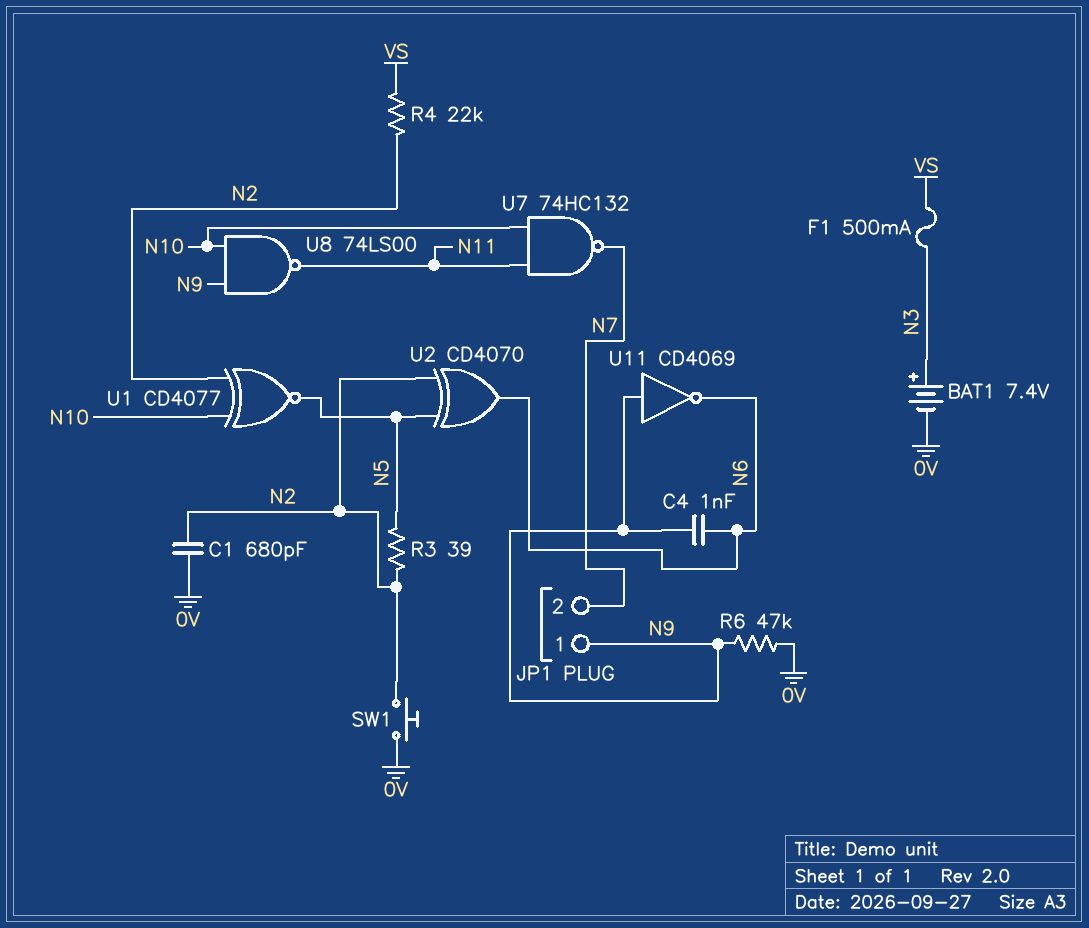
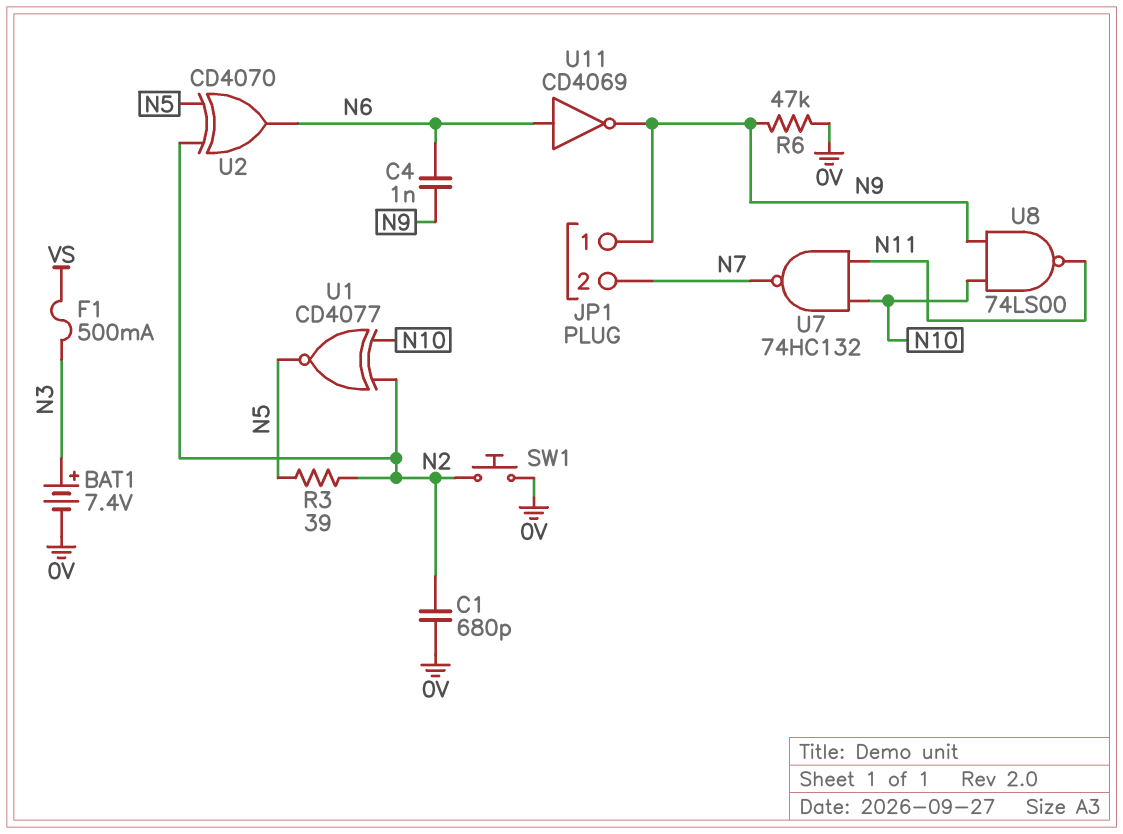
R4: 22k (N2, VS) -> none
U11: NOT CD4069 (in N9, out N6) -> NOT CD4069 (in N6, out N9)

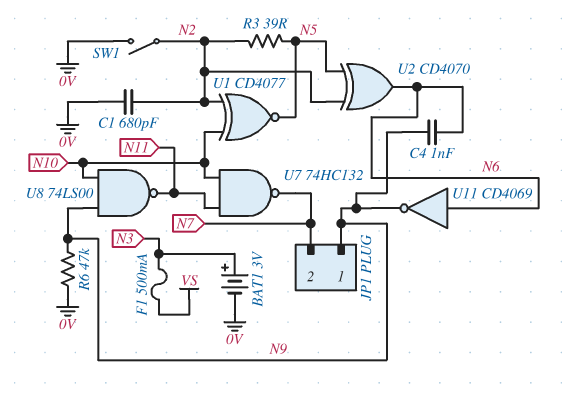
BAT1: 7.4V (plus N3, minus 0V) -> 3V (plus N3, minus 0V)
SW1: button (0V, N2) -> switch (0V, N2)

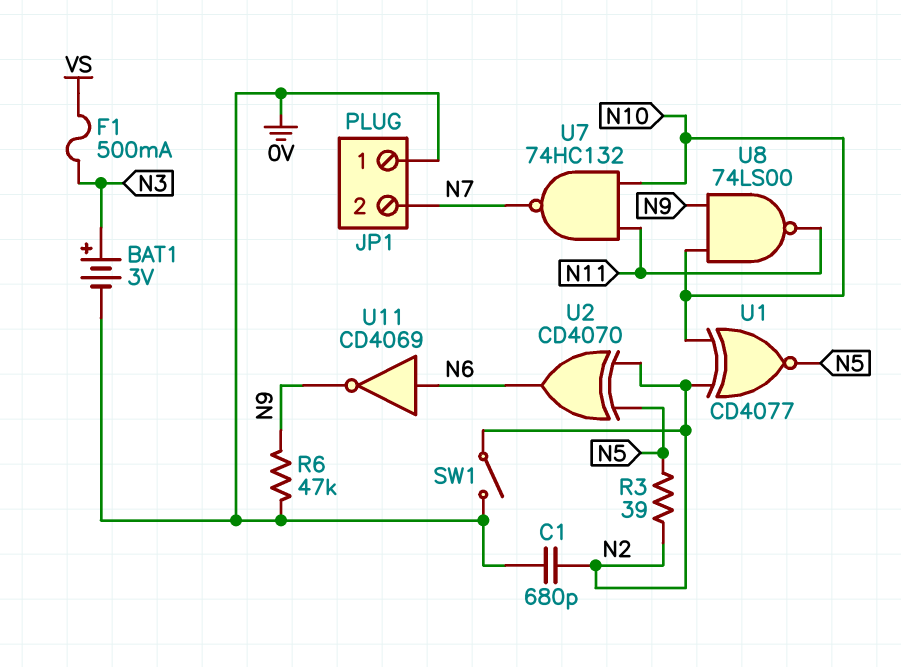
C4: 1nF (N6, N9) -> none
JP1 pin 1: N9 -> 0V

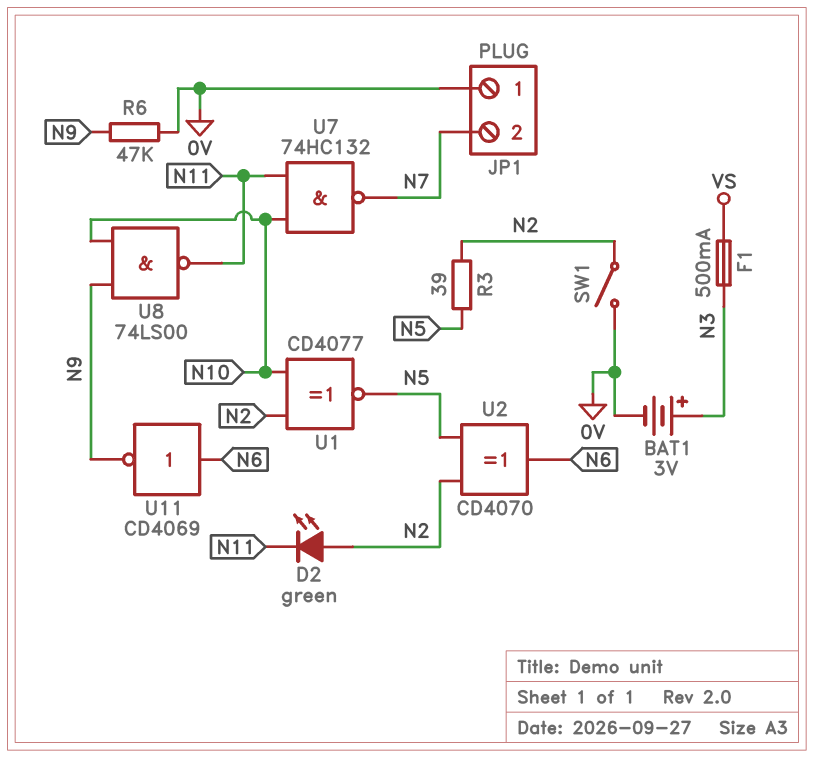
C1: 680pF (0V, N2) -> none
D2: none -> LED green (A N2, K N11)

